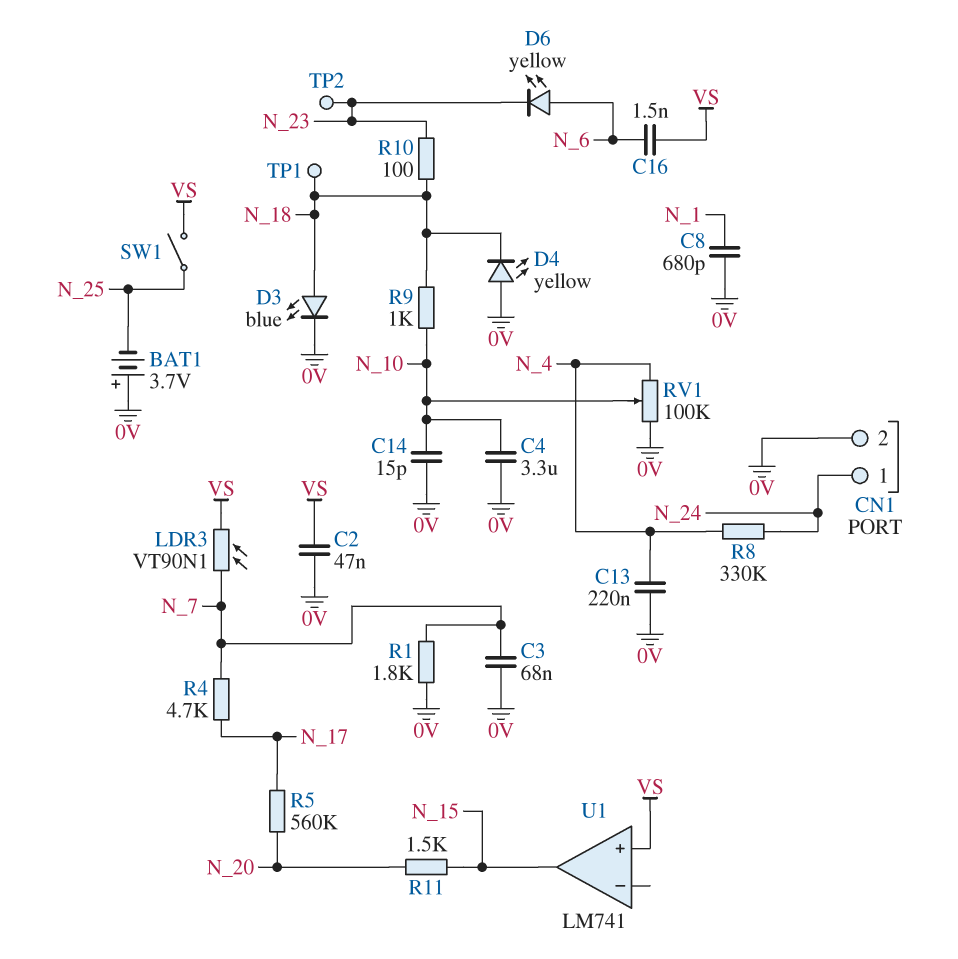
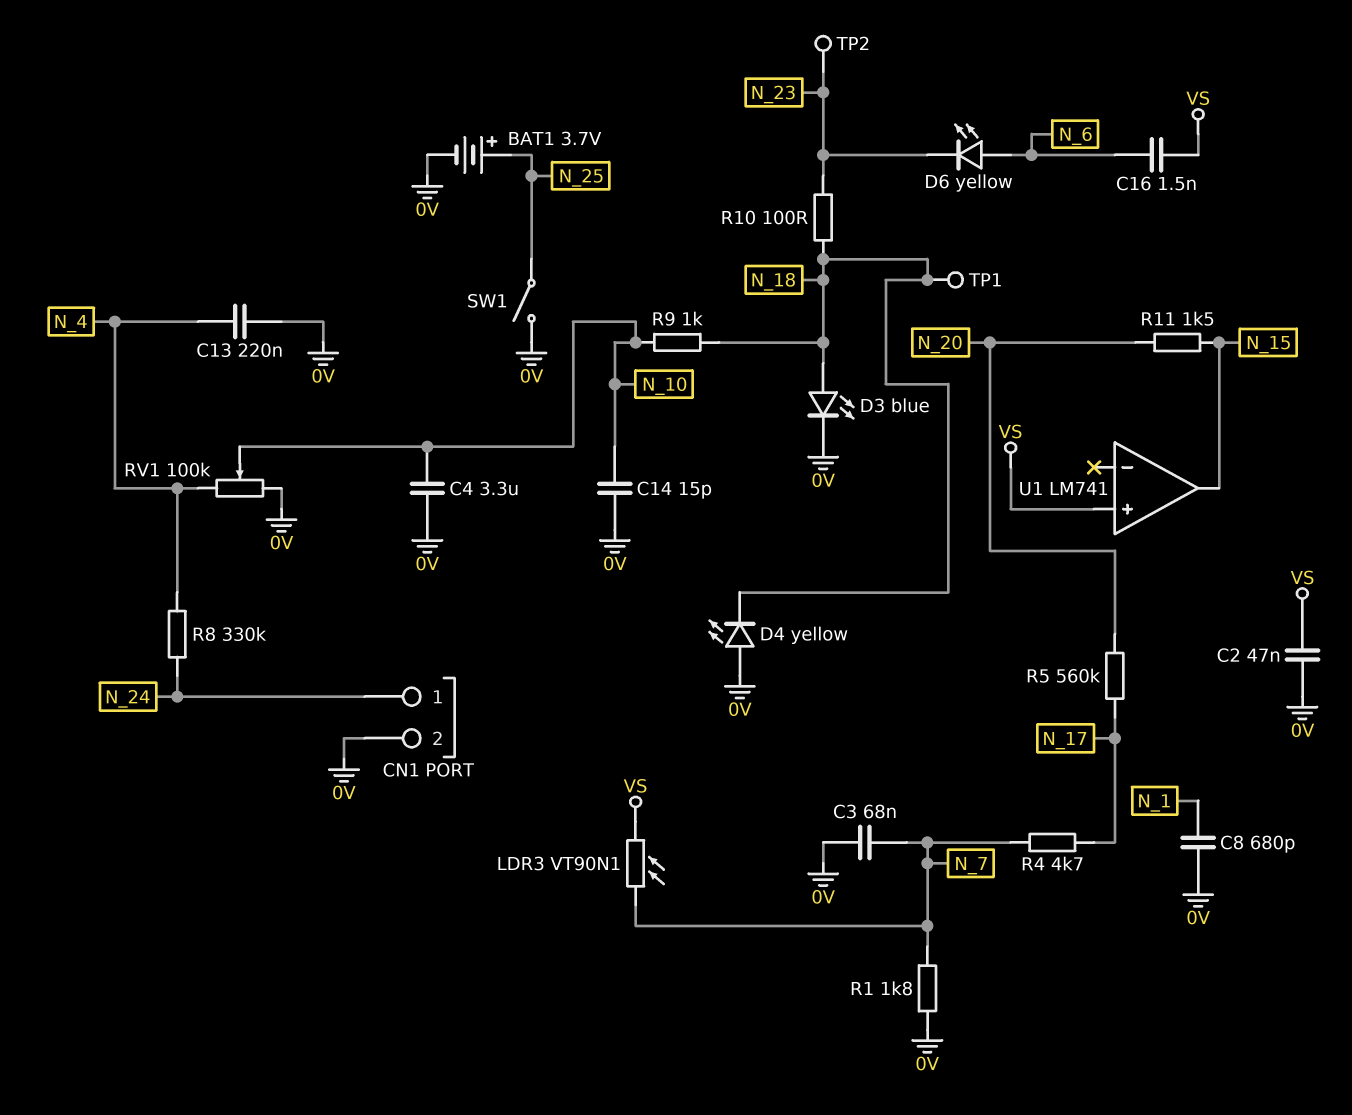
BAT1: 3.7V (plus 0V, minus N_25) -> 3.7V (plus N_25, minus 0V)
SW1: switch (N_25, VS) -> switch (0V, N_25)

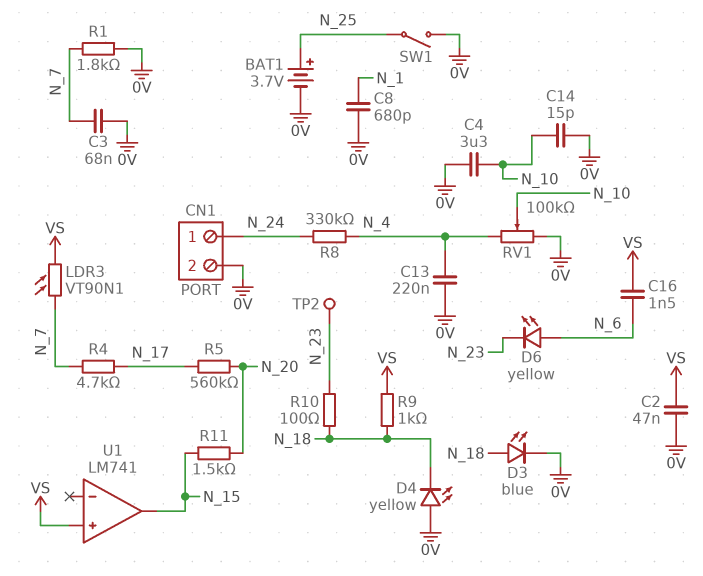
R9: 1k (N_10, N_18) -> 1k (N_18, VS)
TP1: test point (N_18) -> none

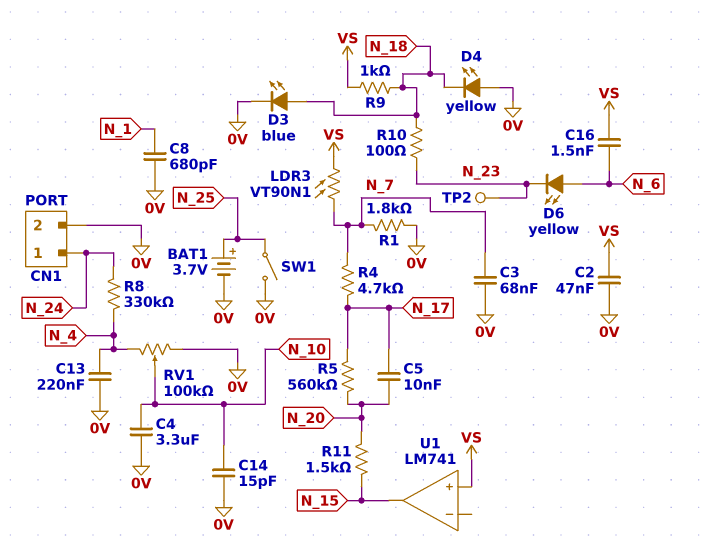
C5: none -> 10nF (N_17, N_20)

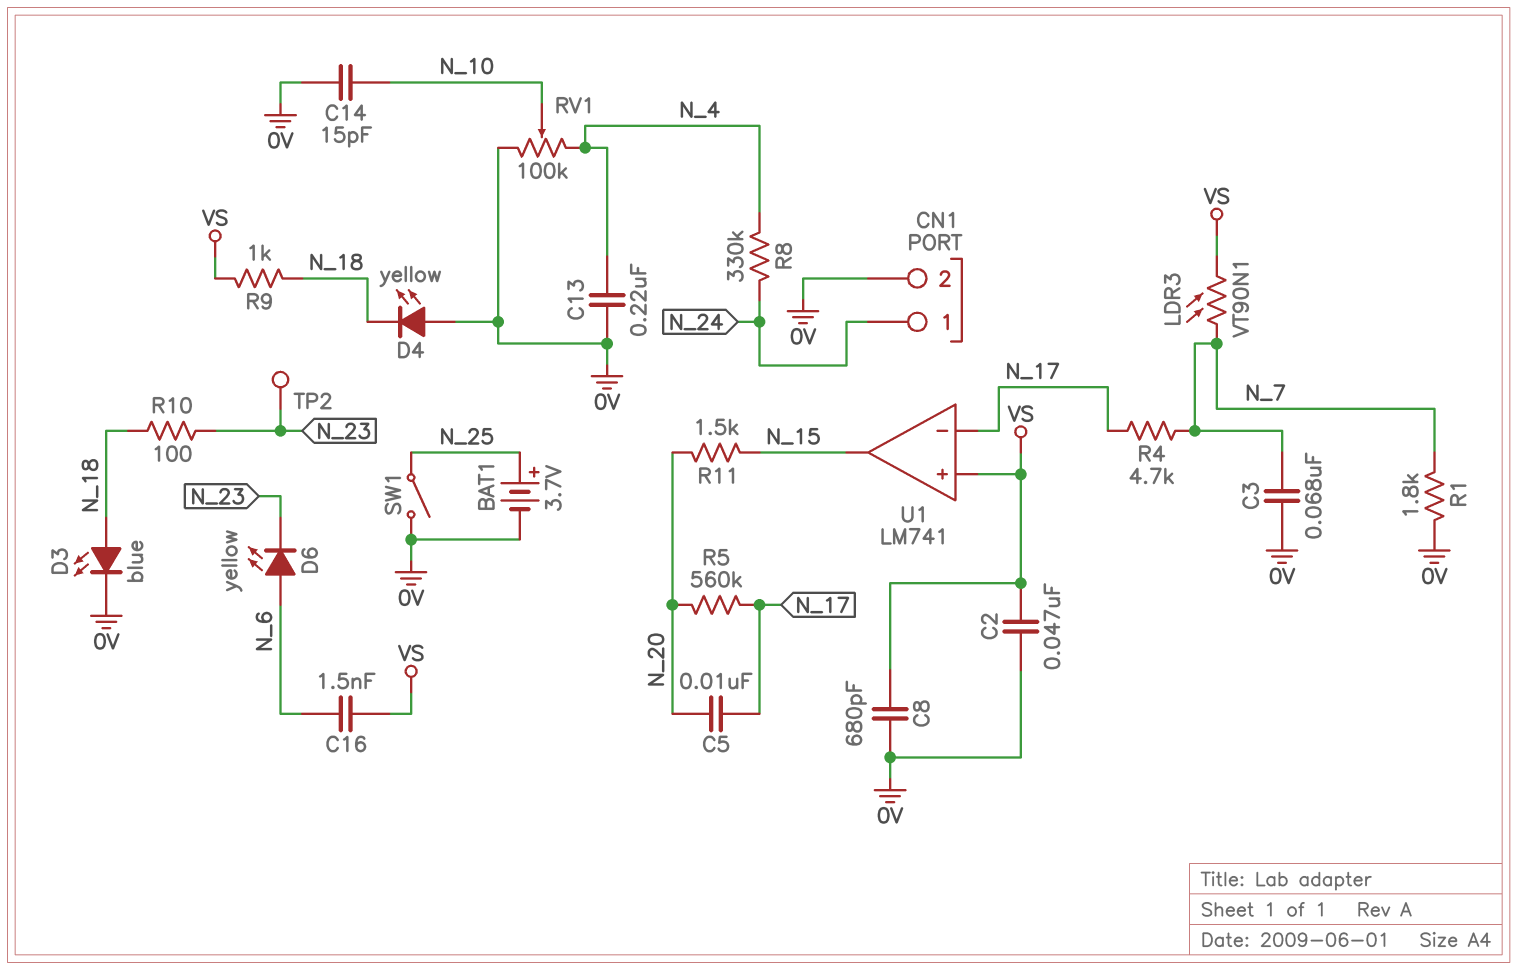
C4: 3.3uF (0V, N_10) -> none
C8: 680pF (0V, N_1) -> 680pF (0V, VS)
U1 pin in-: none -> N_17

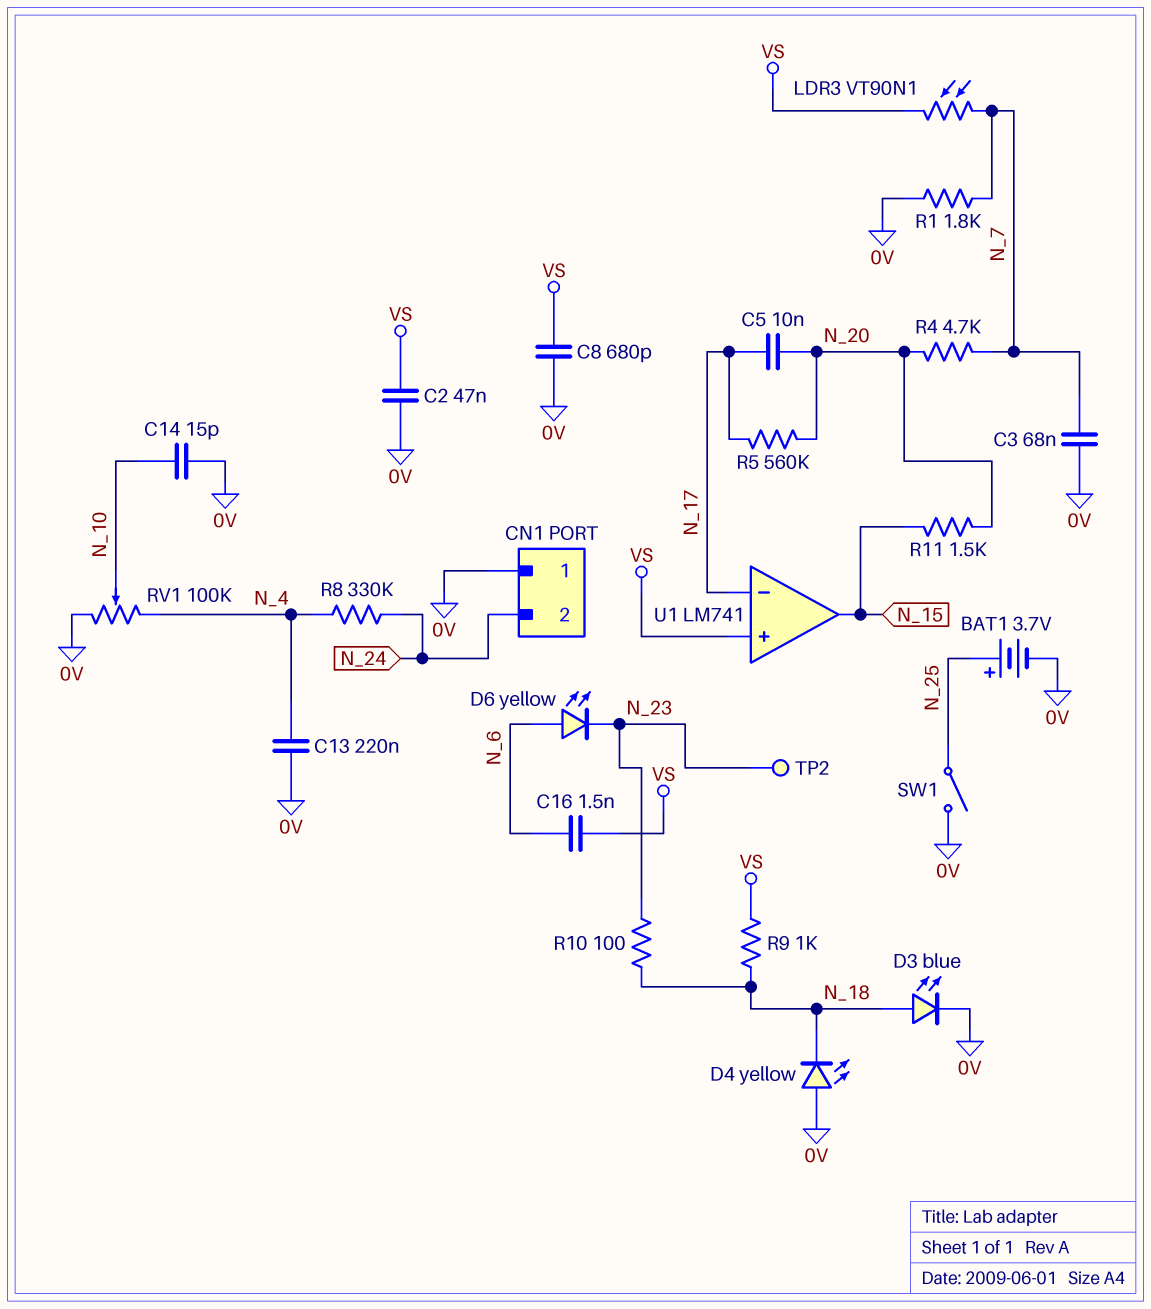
CN1 pin 1: N_24 -> 0V
CN1 pin 2: 0V -> N_24
R4: 4.7k (N_7, N_17) -> 4.7k (N_7, N_20)

